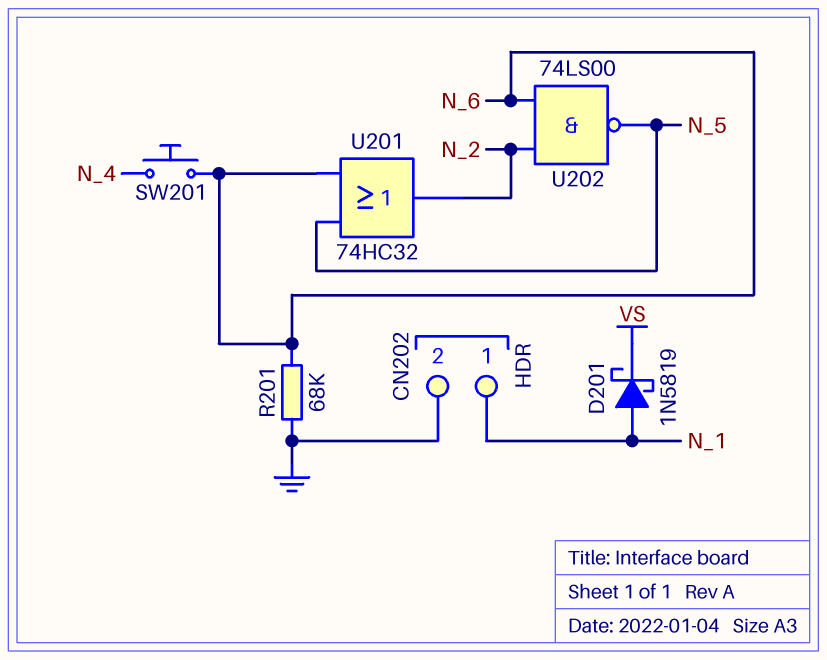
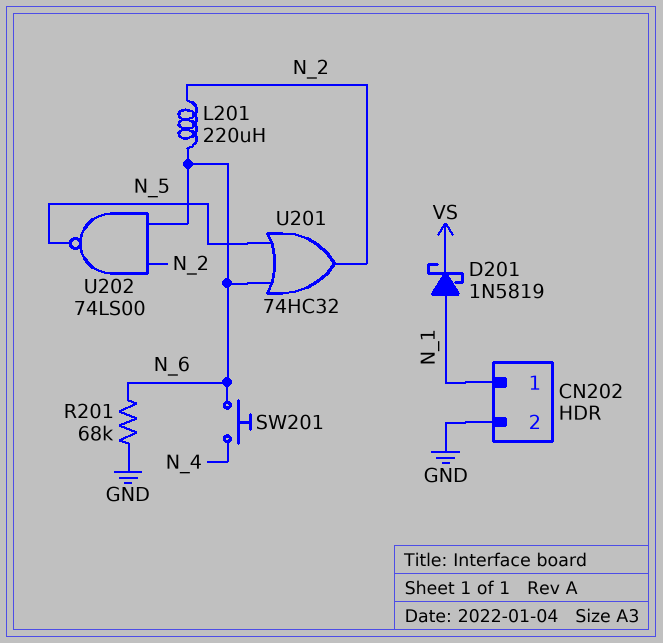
L201: none -> 220uH (N_2, N_6)

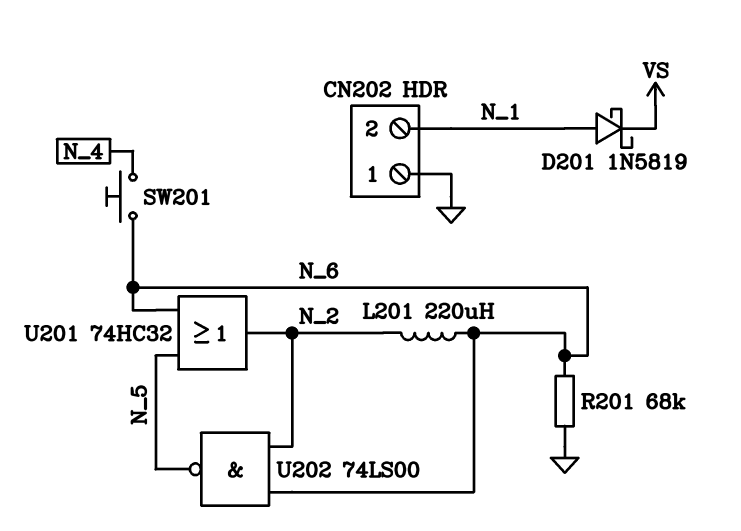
CN202 pin 1: N_1 -> GND
CN202 pin 2: GND -> N_1

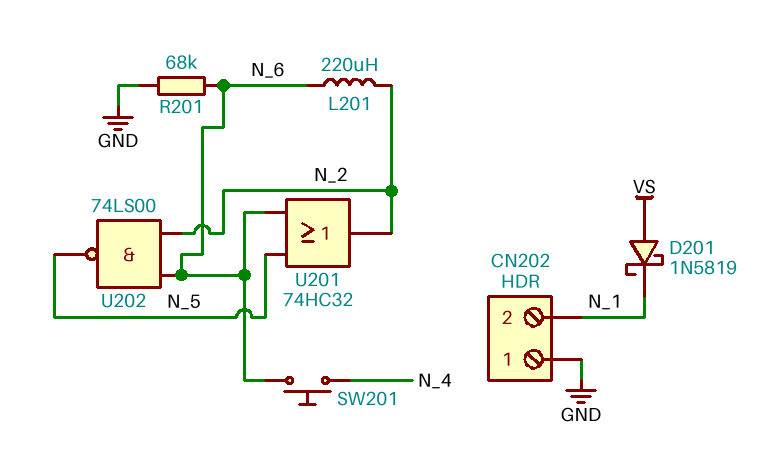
D201: schottky 1N5819 (A N_1, K VS) -> schottky 1N5819 (A VS, K N_1)

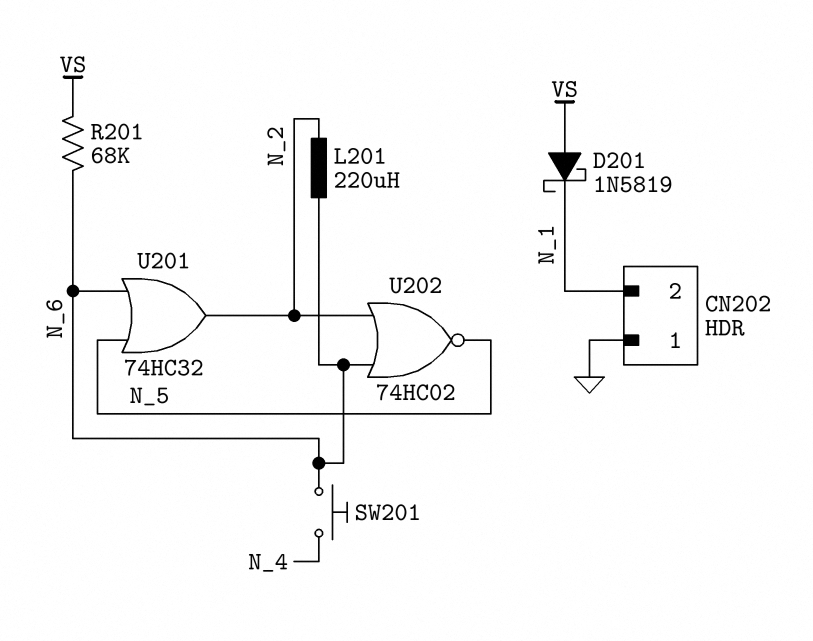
R201: 68k (GND, N_6) -> 68k (N_6, VS)
U202: NAND 74LS00 (in N_2, in N_6, out N_5) -> NOR 74HC02 (in N_2, in N_6, out N_5)

